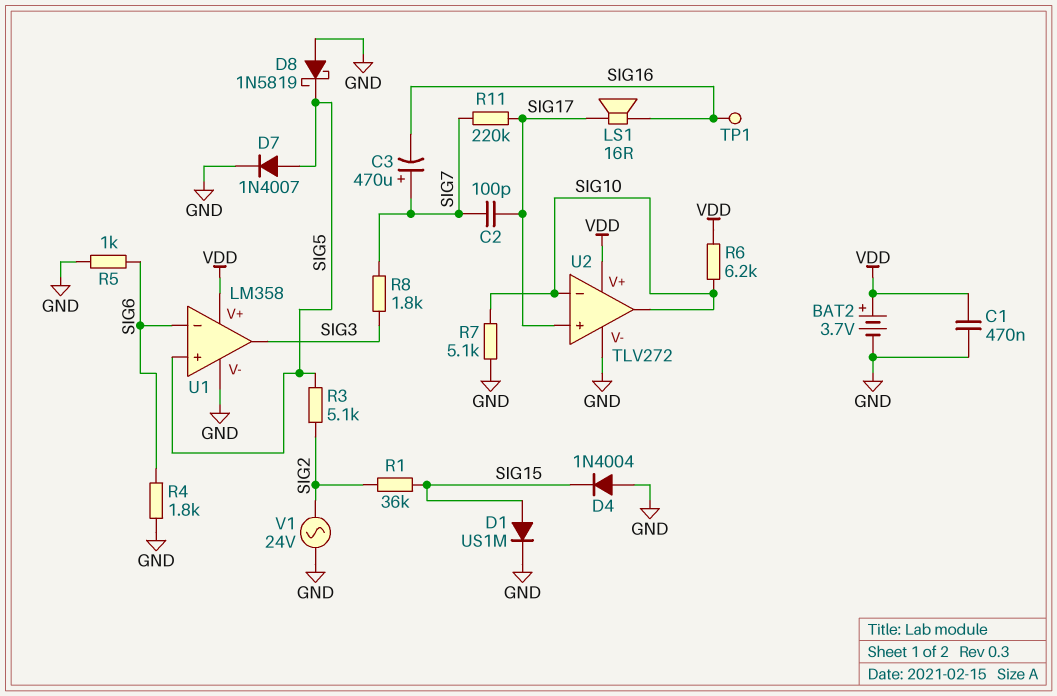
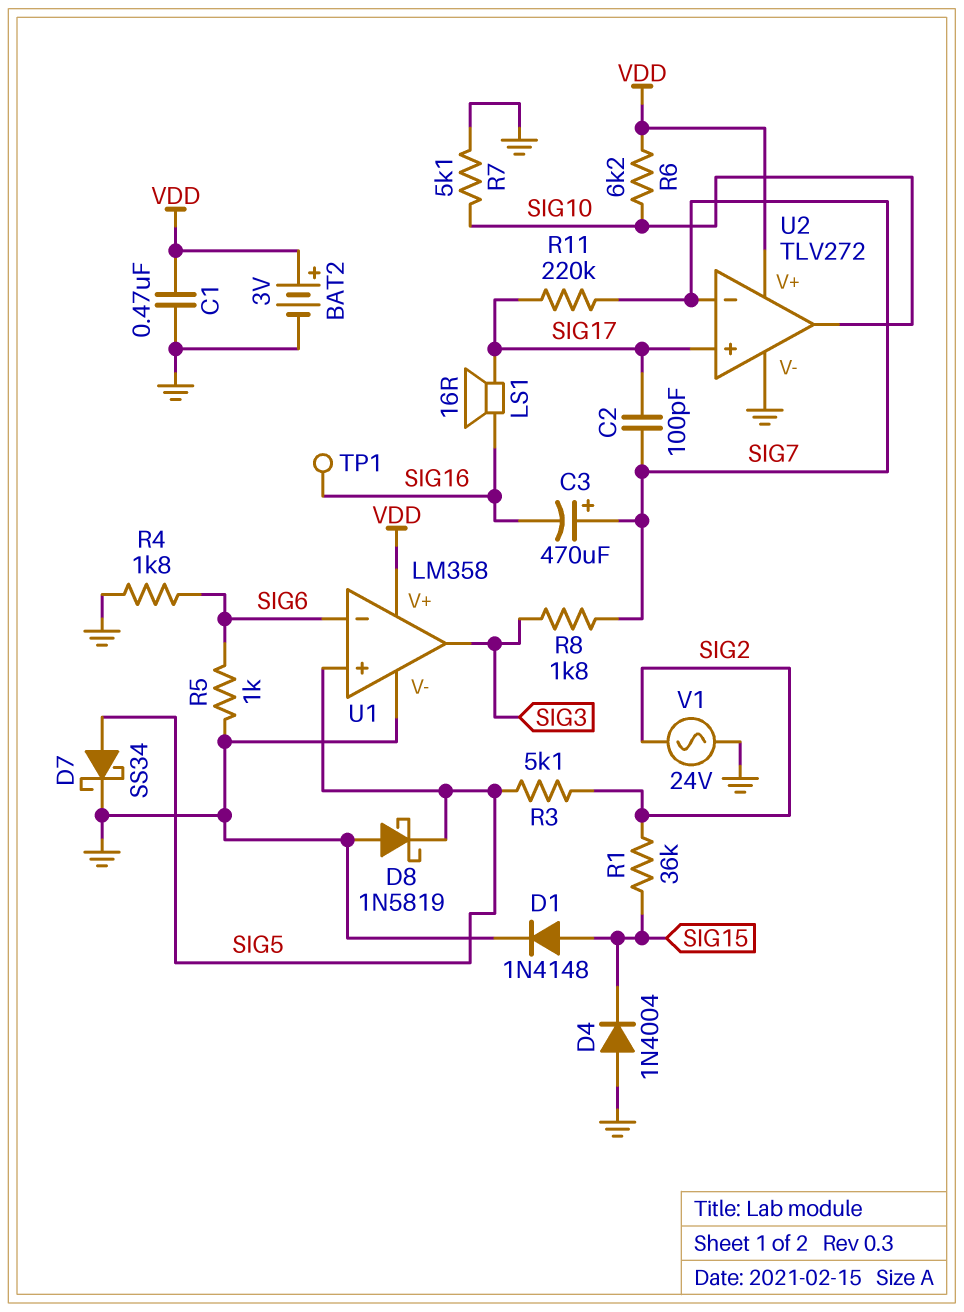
BAT2: 3.7V (plus VDD, minus GND) -> 3V (plus VDD, minus GND)
D1: diode US1M (A SIG15, K GND) -> diode 1N4148 (A SIG15, K GND)
D7: diode 1N4007 (A SIG5, K GND) -> schottky SS34 (A SIG5, K GND)
U2 pin in-: SIG10 -> SIG7

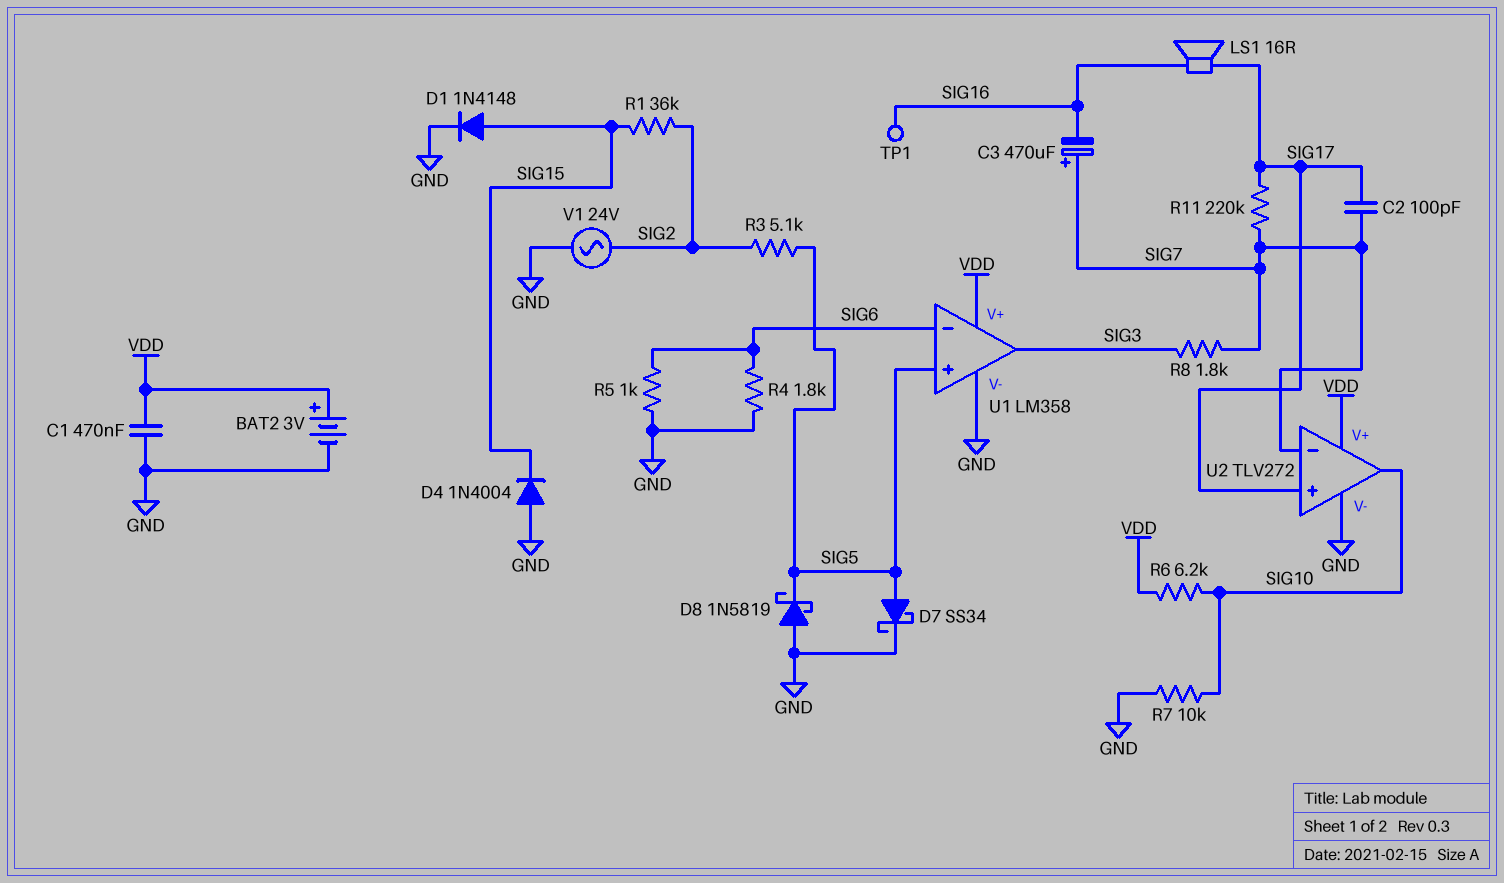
R7: 5.1k (GND, SIG10) -> 10k (GND, SIG10)

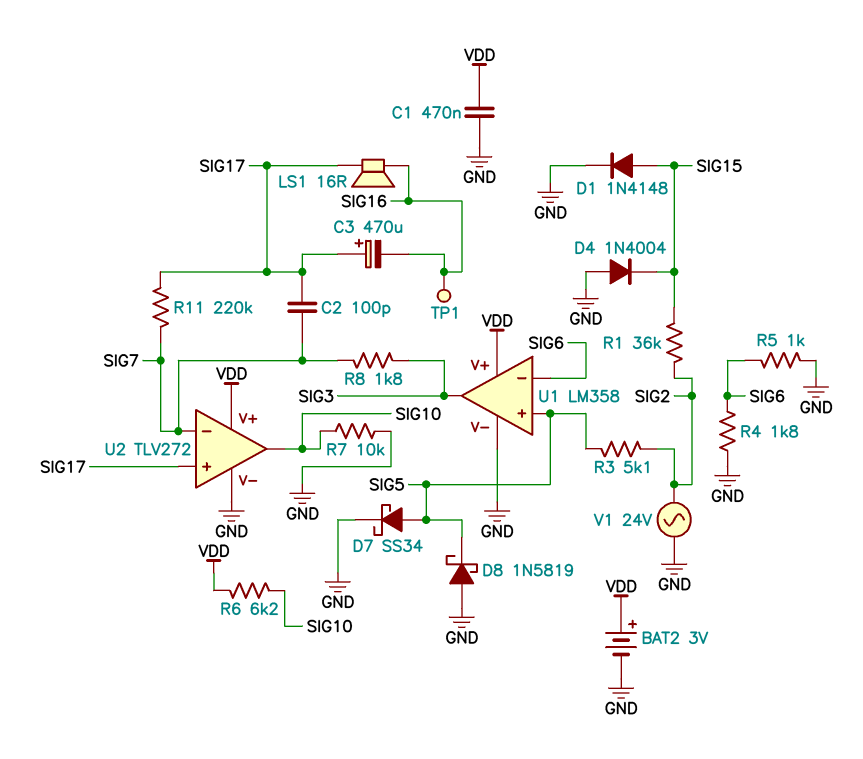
C3: 470uF (plus SIG7, minus SIG16) -> 470uF (plus SIG17, minus SIG16)

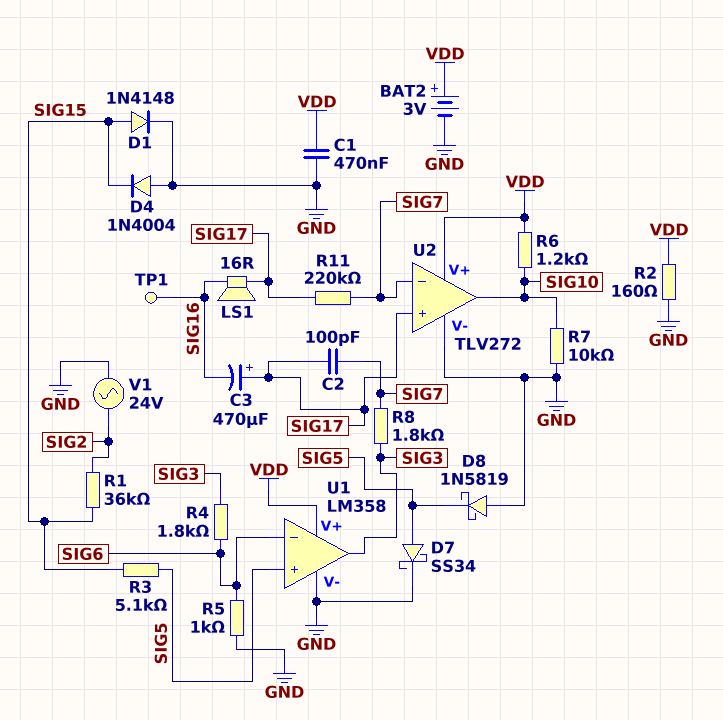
R2: none -> 160 (GND, VDD)
R3: 5.1k (SIG2, SIG5) -> 5.1k (SIG5, SIG15)
R4: 1.8k (GND, SIG6) -> 1.8k (SIG3, SIG6)
R6: 6.2k (SIG10, VDD) -> 1.2k (SIG10, VDD)

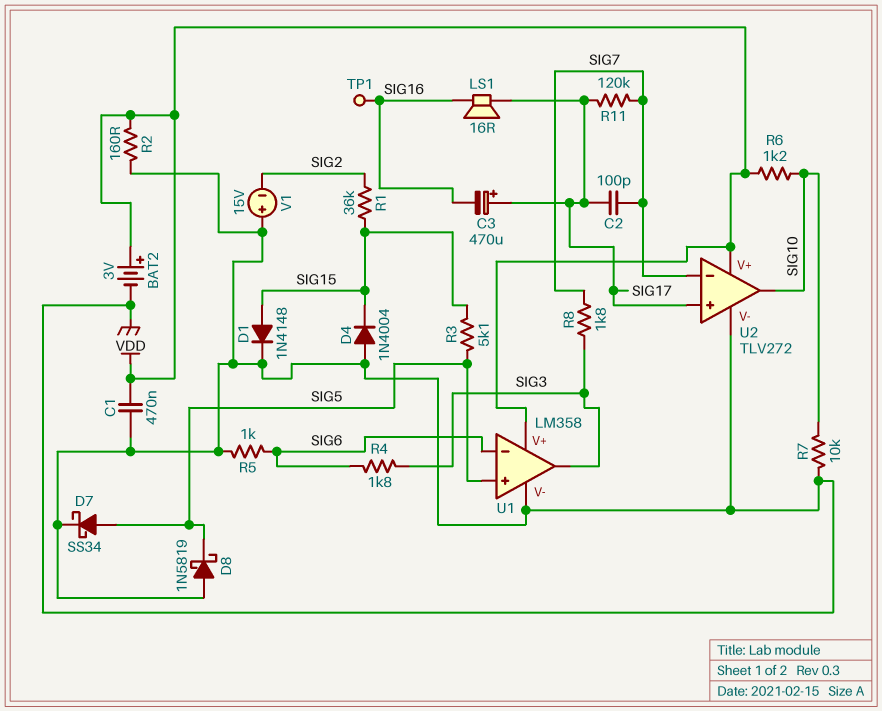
R11: 220k (SIG7, SIG17) -> 120k (SIG7, SIG17)
V1: AC 24V (GND, SIG2) -> 15V (plus GND, minus SIG2)

